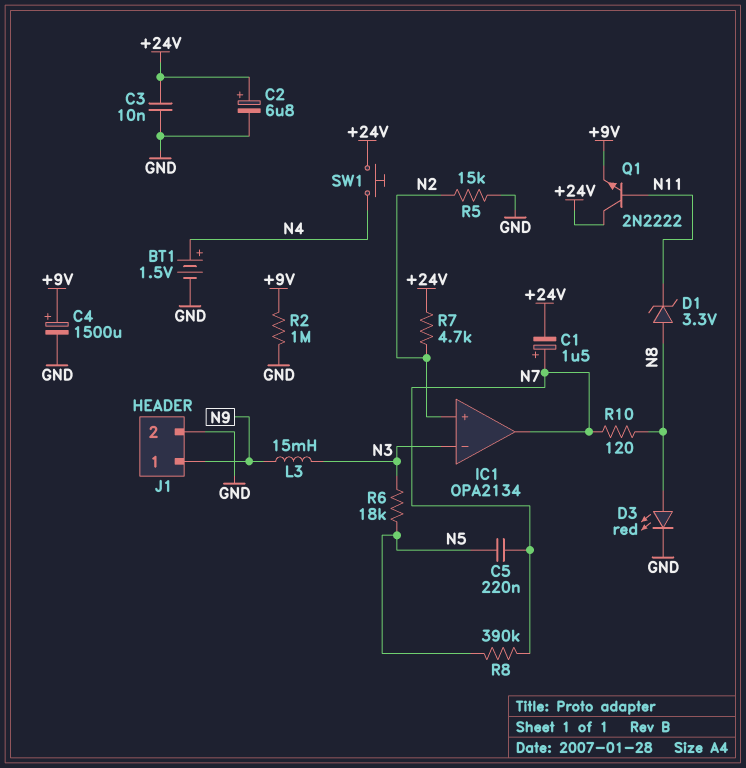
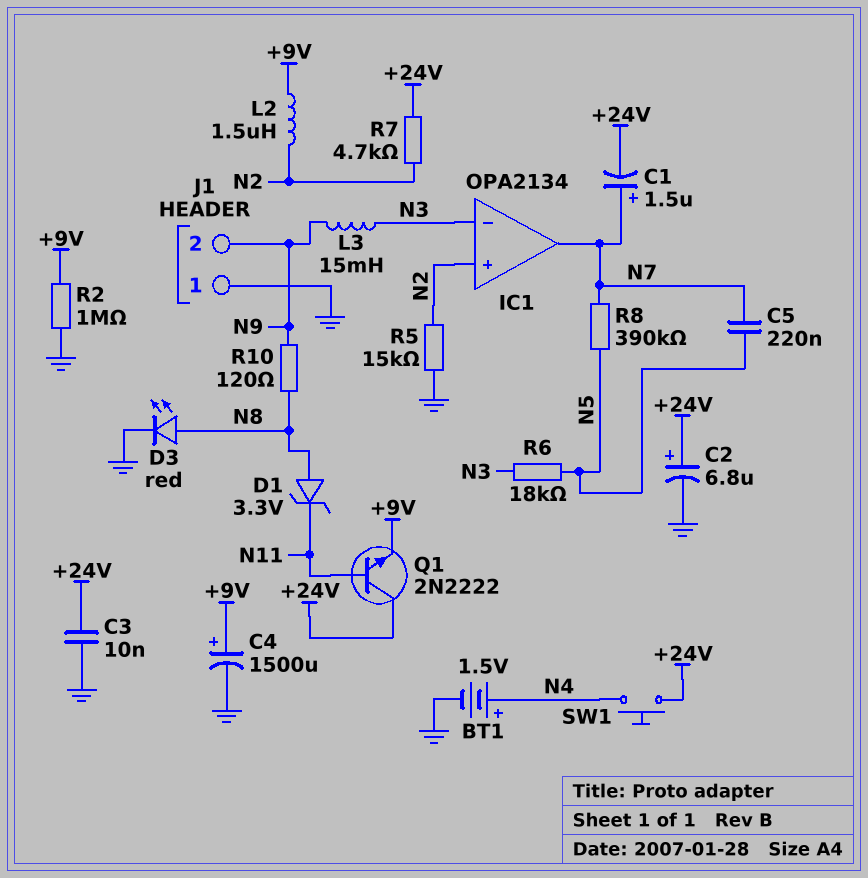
J1 pin 1: N9 -> GND
J1 pin 2: GND -> N9
L2: none -> 1.5uH (+9V, N2)
R10: 120 (N7, N8) -> 120 (N8, N9)

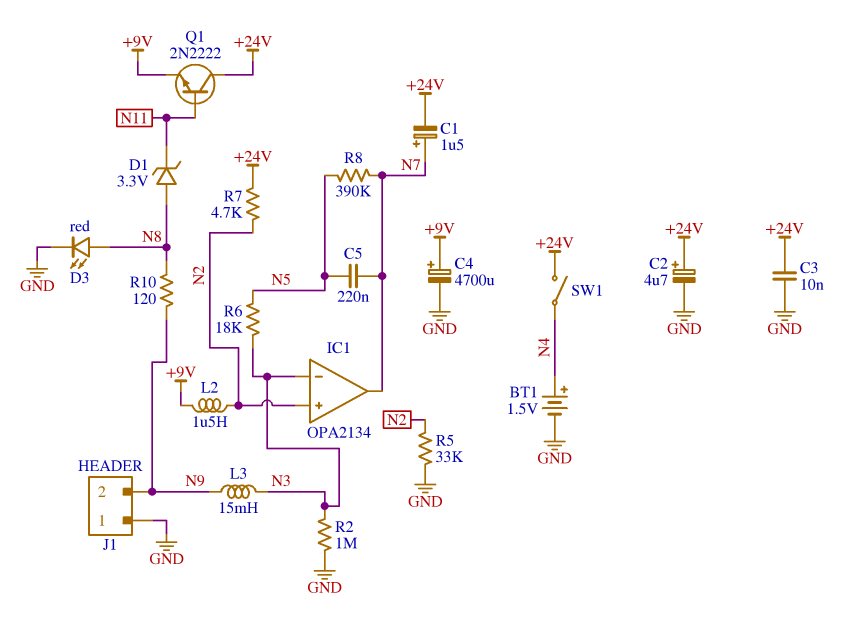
C2: 6.8uF (plus +24V, minus GND) -> 4.7uF (plus +24V, minus GND)
C4: 1500uF (plus +9V, minus GND) -> 4700uF (plus +9V, minus GND)
R2: 1M (+9V, GND) -> 1M (GND, N3)
R5: 15k (GND, N2) -> 33k (GND, N2)
SW1: button (+24V, N4) -> switch (+24V, N4)

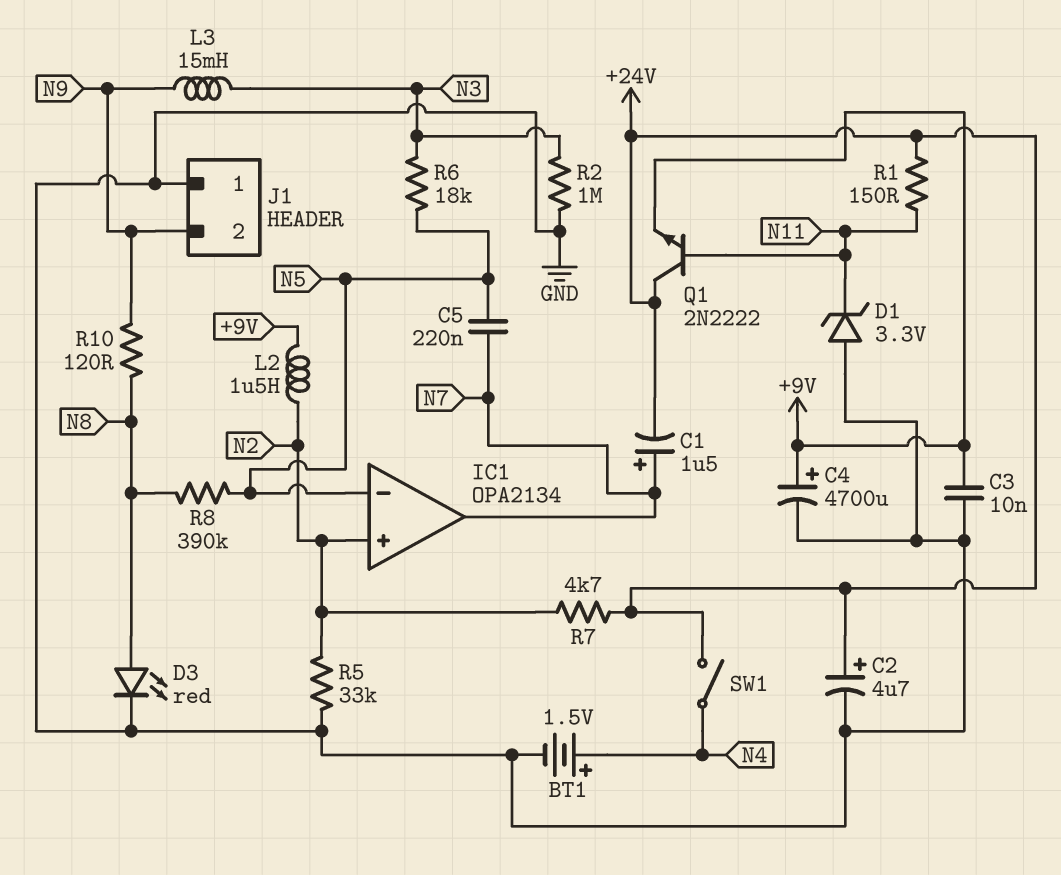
C3: 10nF (+24V, GND) -> 10nF (+9V, GND)
D1: zener 3.3V (A N8, K N11) -> zener 3.3V (A GND, K N11)
IC1 pin in-: N3 -> N5
R1: none -> 150 (+24V, N11)
R8: 390k (N5, N7) -> 390k (N5, N8)

